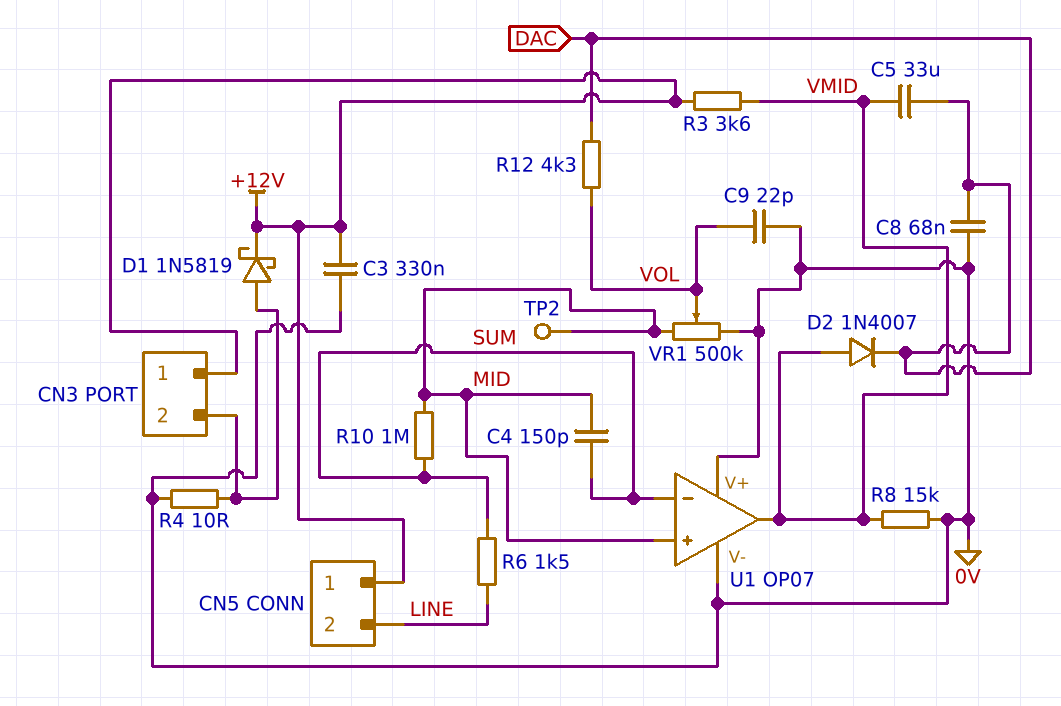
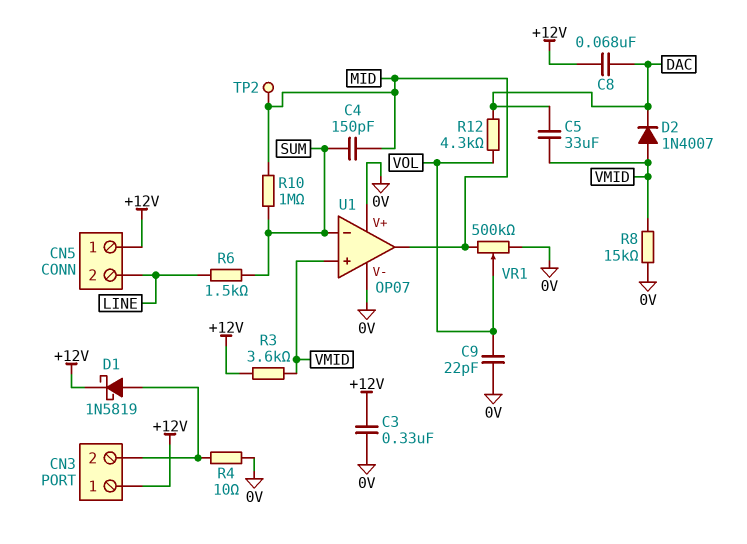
C8: 68nF (0V, DAC) -> 68nF (+12V, DAC)
U1 pin in+: MID -> VMID
U1 pin out: VMID -> MID

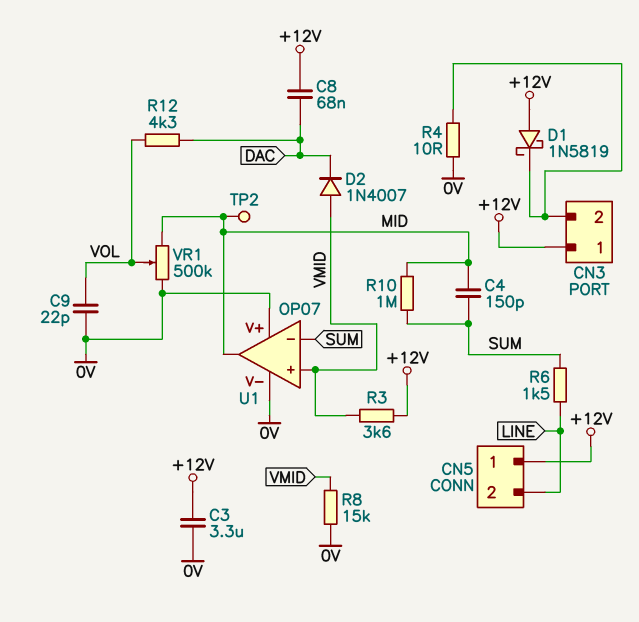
C3: 330nF (+12V, 0V) -> 3.3uF (+12V, 0V)
C5: 33uF (DAC, VMID) -> none
D1: schottky 1N5819 (A CN3/2, K +12V) -> schottky 1N5819 (A +12V, K CN3/2)

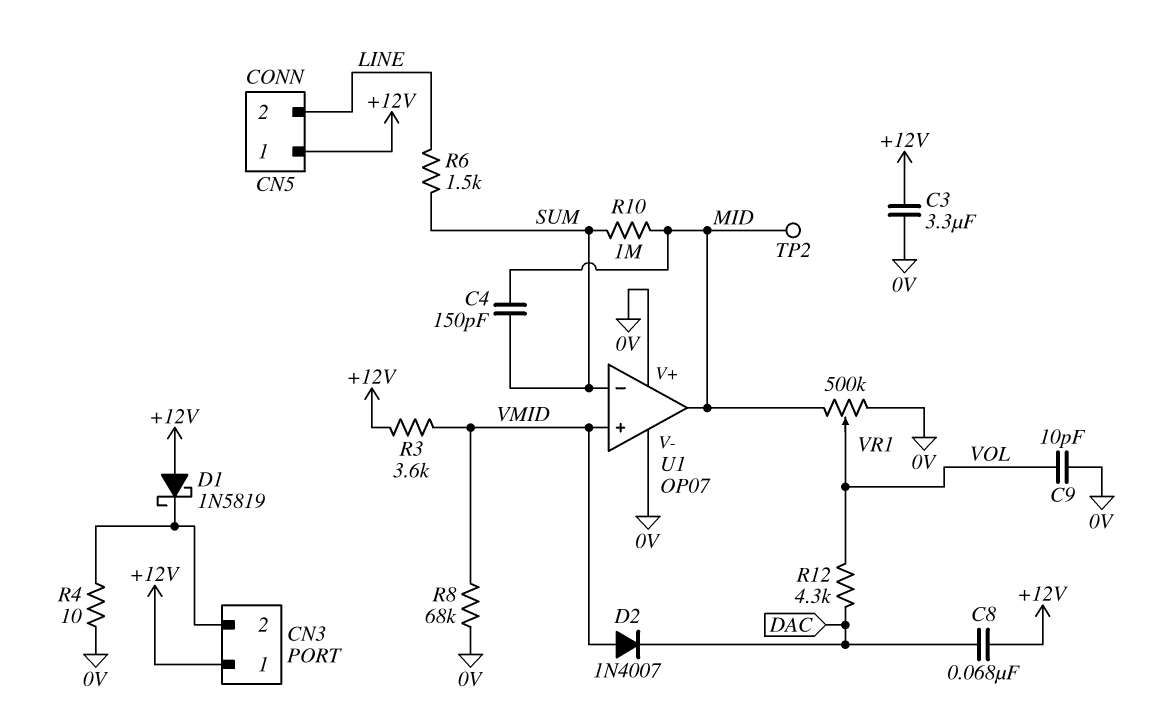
C9: 22pF (0V, VOL) -> 10pF (0V, VOL)
R8: 15k (0V, VMID) -> 68k (0V, VMID)

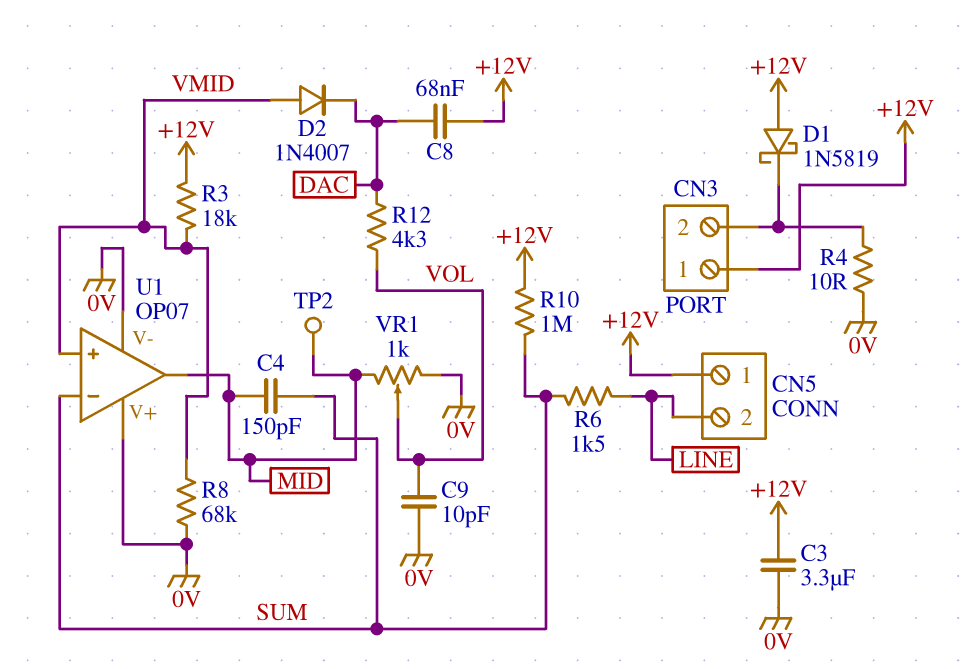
R3: 3.6k (+12V, VMID) -> 18k (+12V, VMID)
R10: 1M (MID, SUM) -> 1M (+12V, SUM)
VR1: 500k (0V, MID, wiper VOL) -> 1k (0V, MID, wiper VOL)

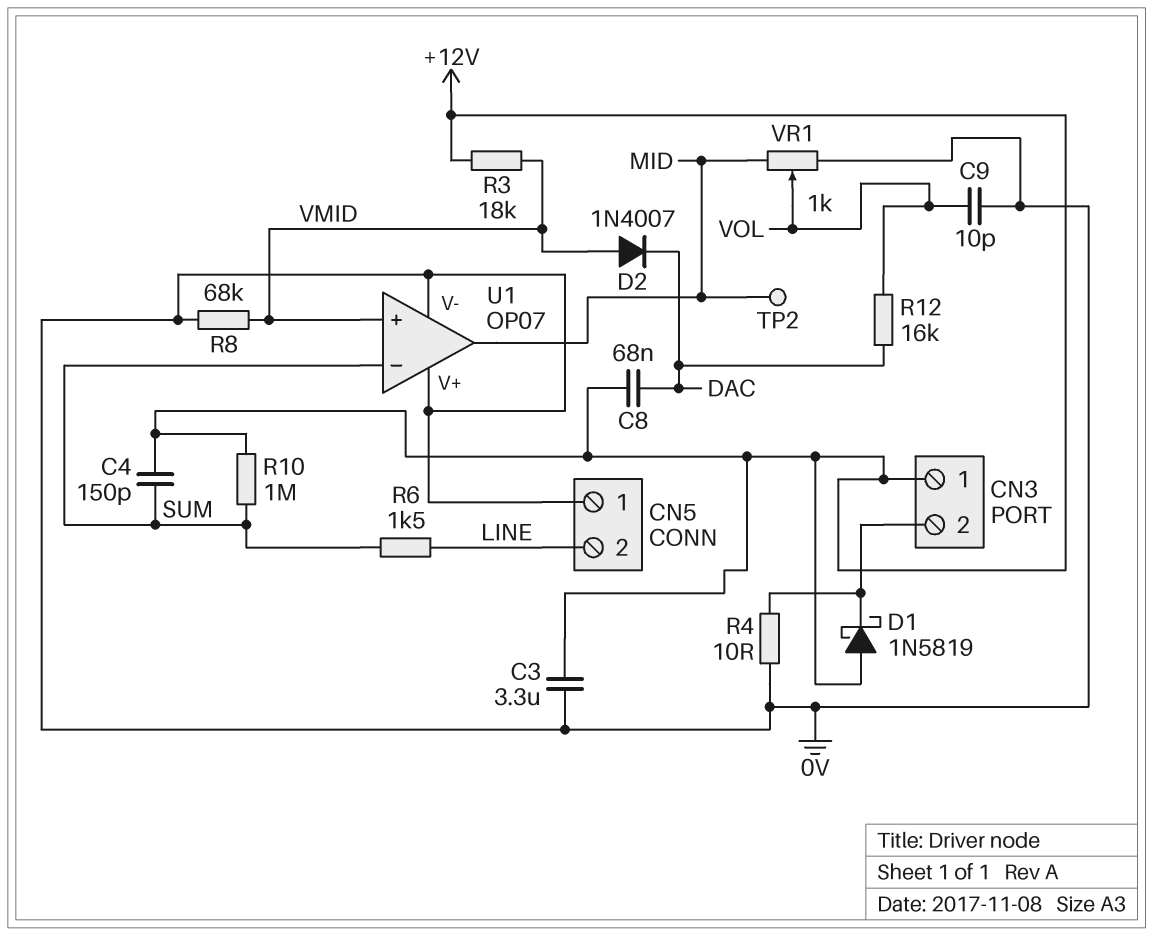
C4: 150pF (MID, SUM) -> 150pF (+12V, SUM)
CN5 pin 1: +12V -> 0V
R12: 4.3k (DAC, VOL) -> 16k (DAC, VOL)

